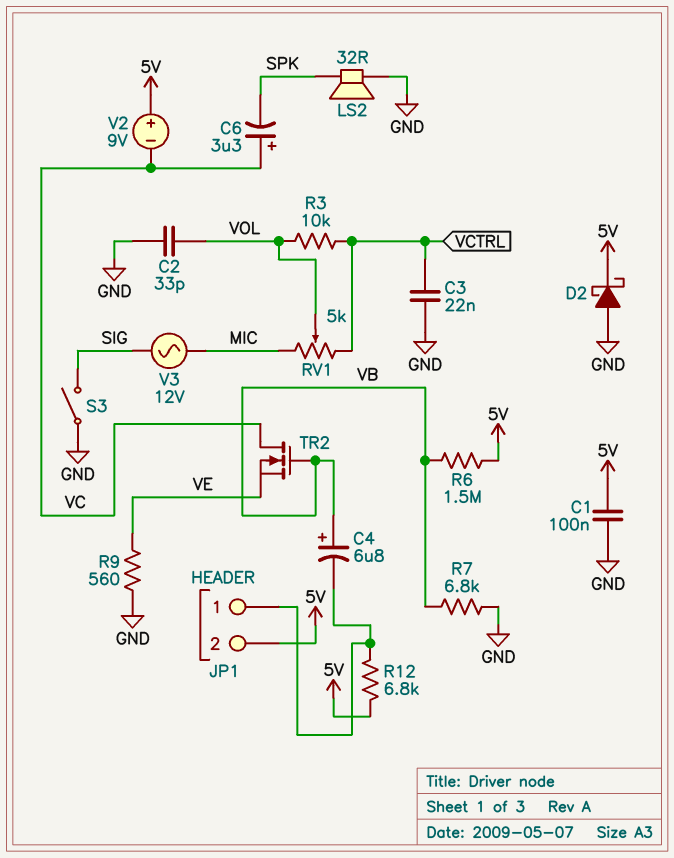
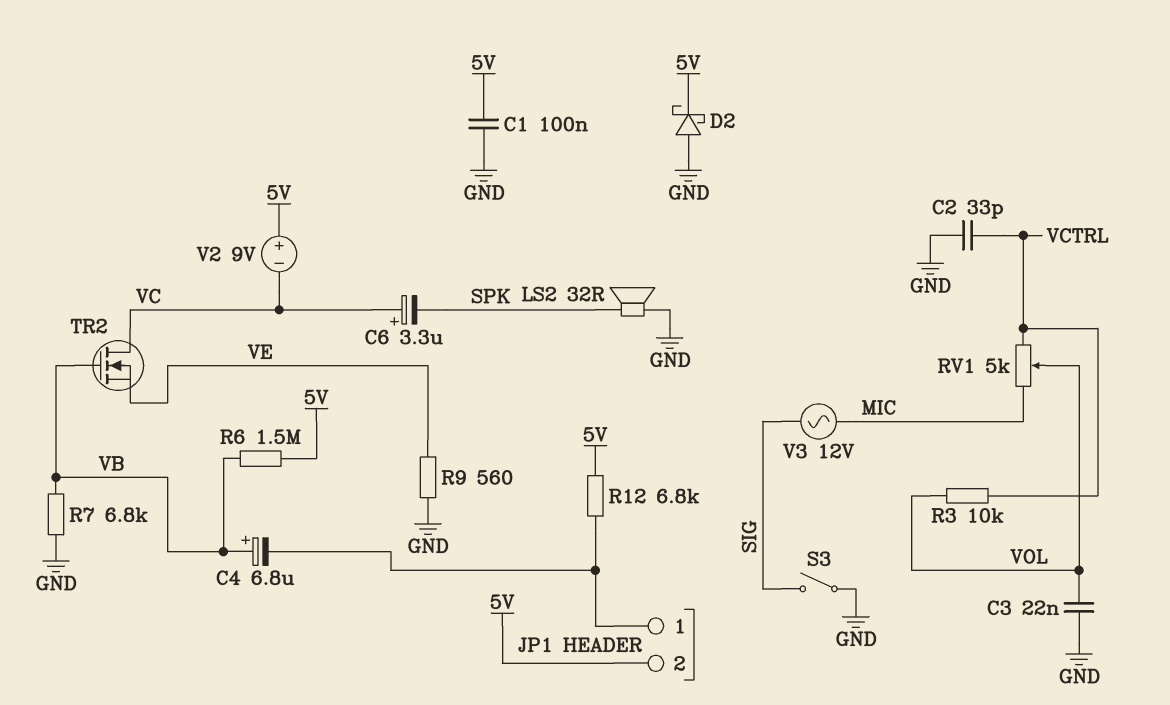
C2: 33pF (GND, VOL) -> 33pF (GND, VCTRL)
C3: 22nF (GND, VCTRL) -> 22nF (GND, VOL)

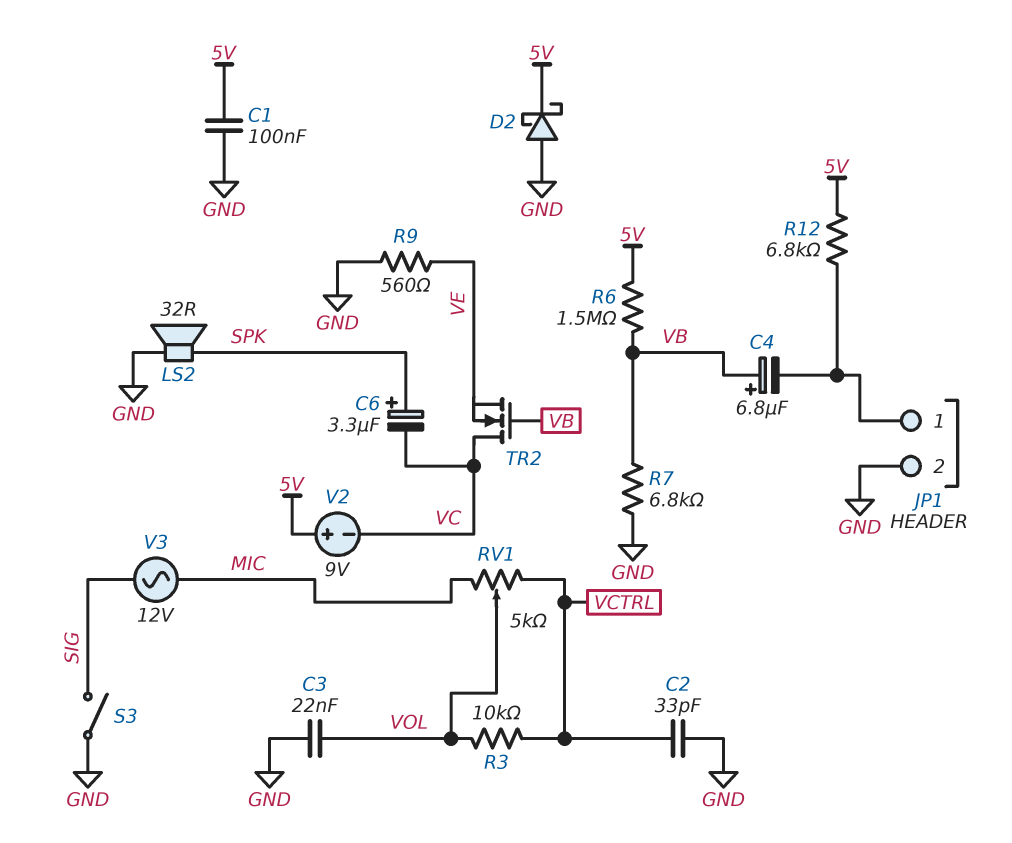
C6: 3.3uF (plus VC, minus SPK) -> 3.3uF (plus SPK, minus VC)
JP1 pin 2: 5V -> GND

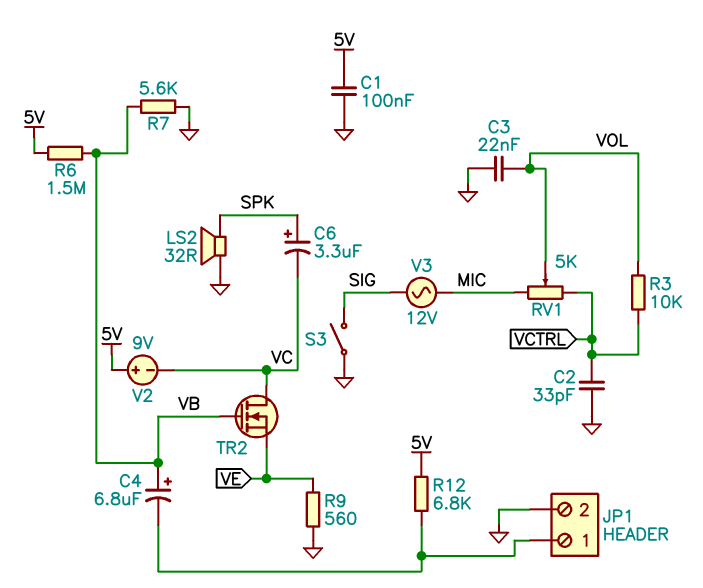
D2: schottky (A GND, K 5V) -> none
R7: 6.8k (GND, VB) -> 5.6k (GND, VB)

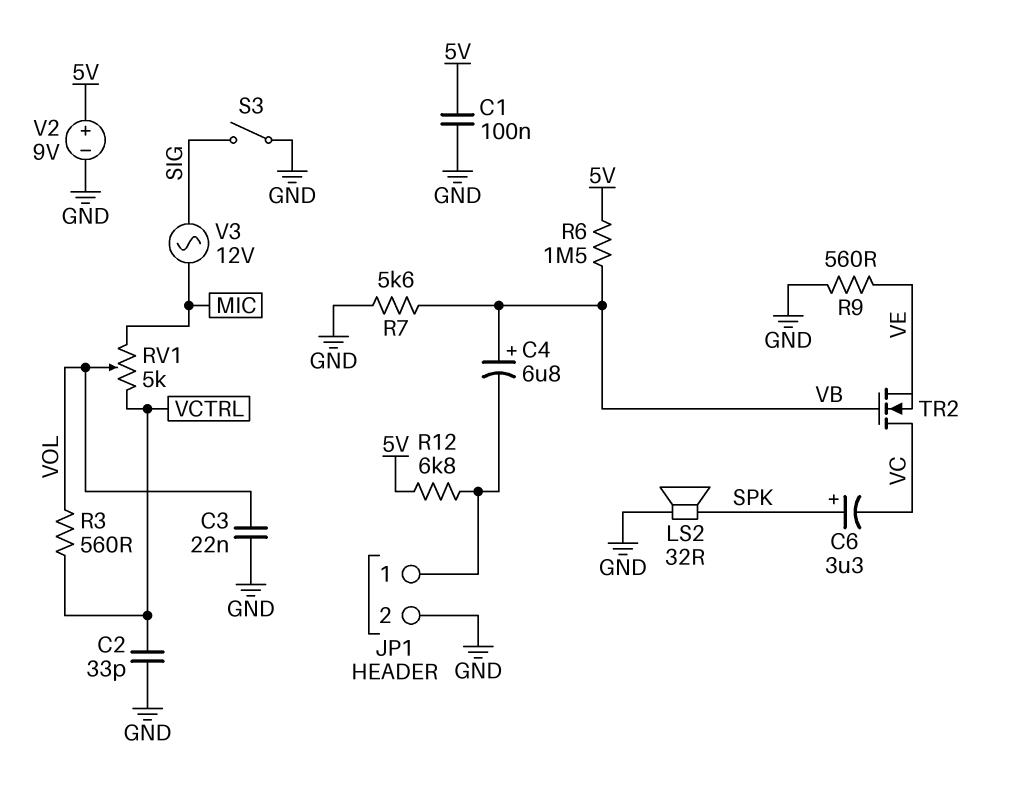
R3: 10k (VCTRL, VOL) -> 560 (VCTRL, VOL)
V2: 9V (plus 5V, minus VC) -> 9V (plus 5V, minus GND)

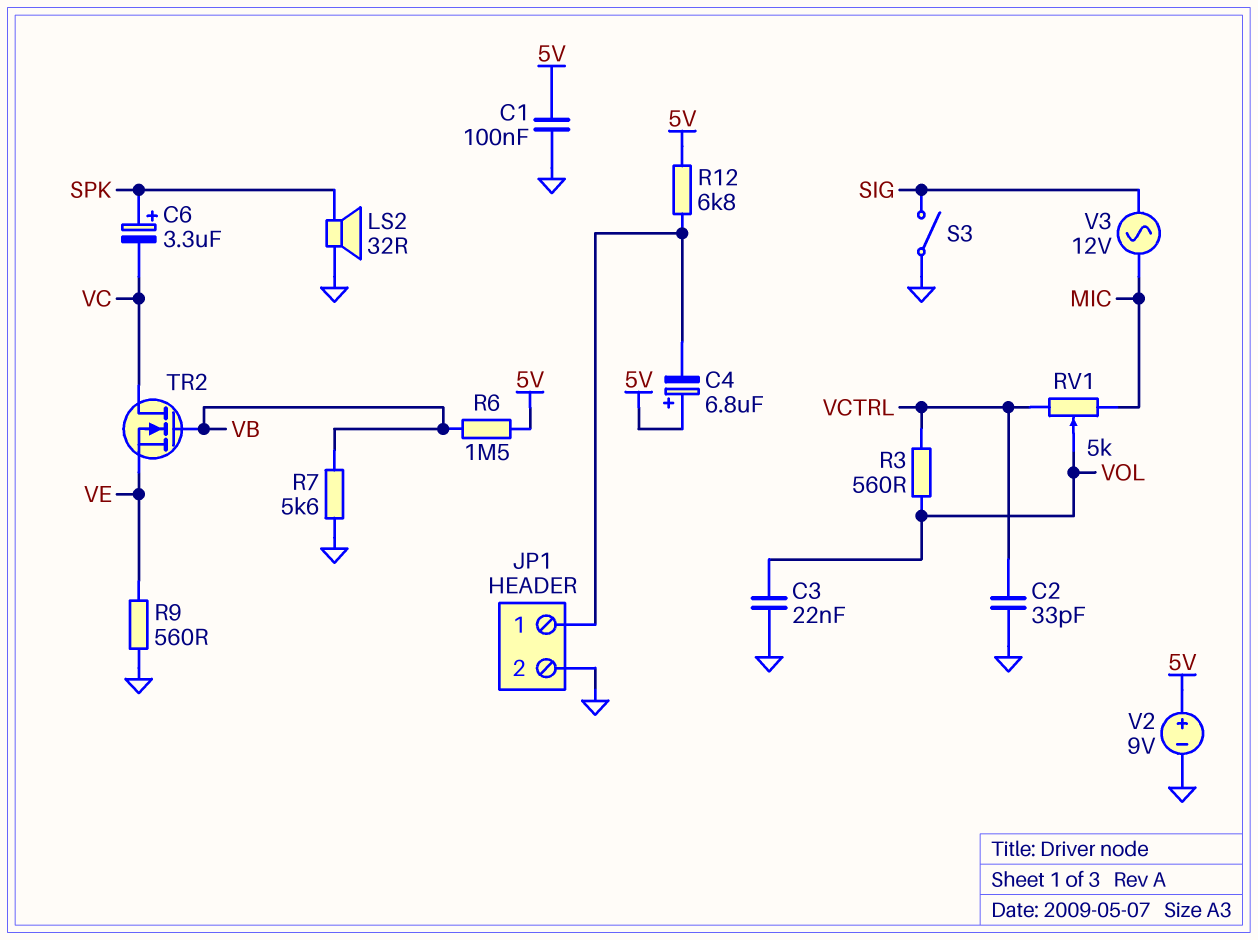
C4: 6.8uF (plus VB, minus JP1/1) -> 6.8uF (plus 5V, minus JP1/1)

